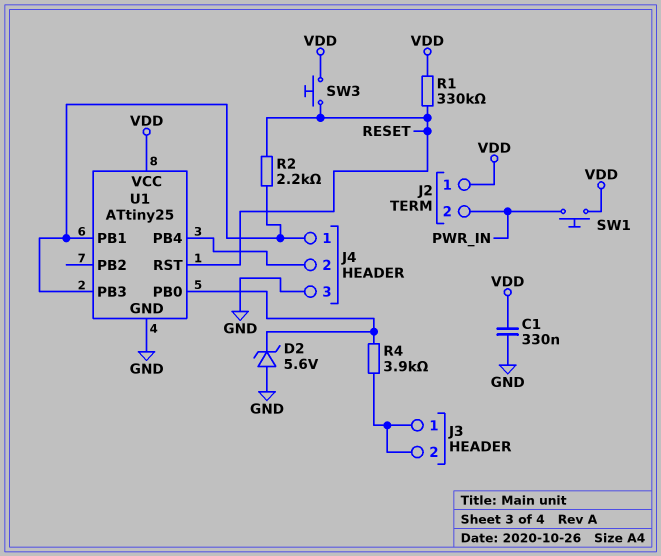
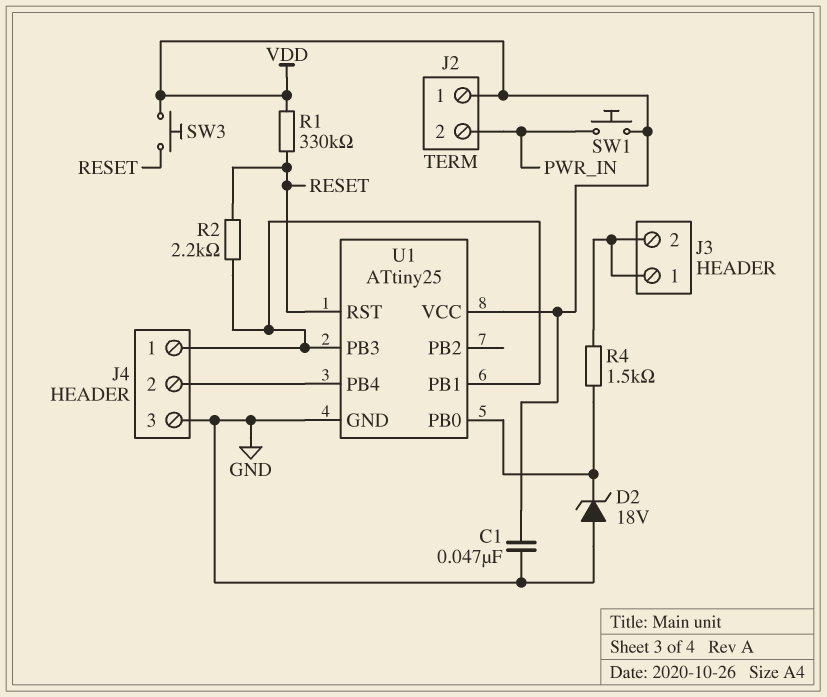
C1: 330nF (GND, VDD) -> 47nF (GND, VDD)
D2: zener 5.6V (A GND, K U1/PB0) -> zener 18V (A GND, K U1/PB0)
R4: 3.9k (J3/1, U1/PB0) -> 1.5k (J3/1, U1/PB0)

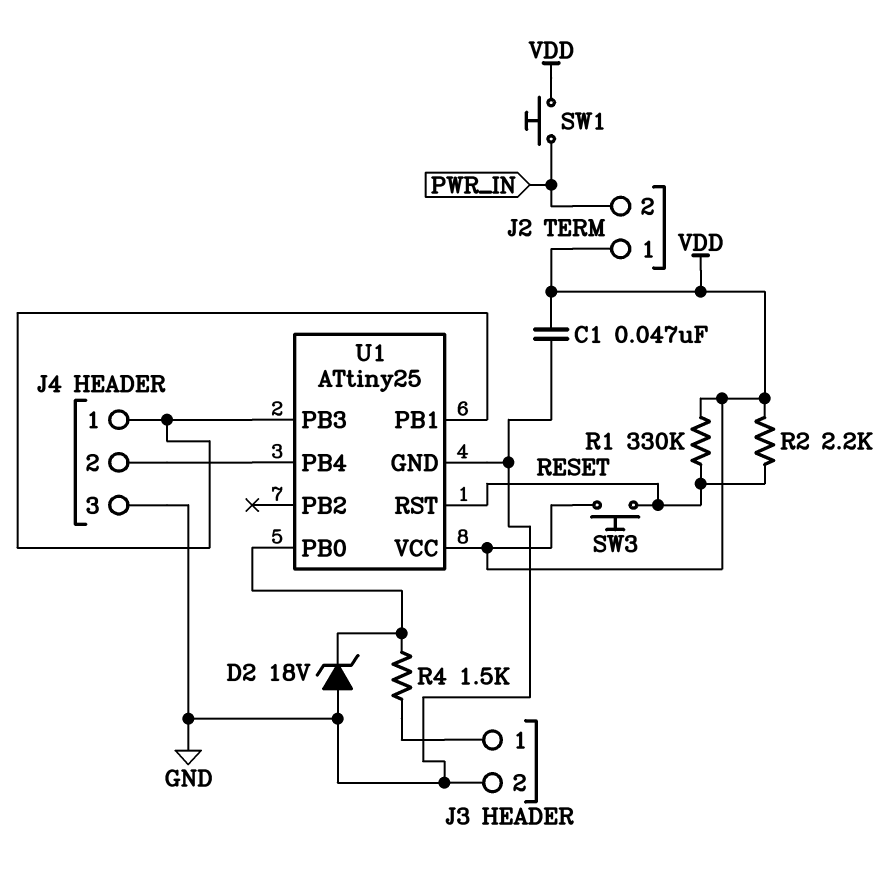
J3 pin 2: J3/1 -> GND
R2: 2.2k (J4/1, RESET) -> 2.2k (RESET, VDD)

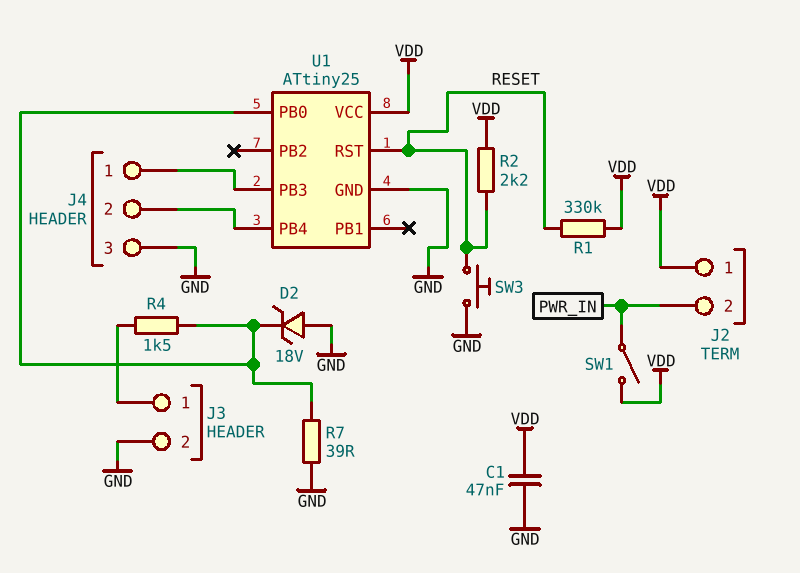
R7: none -> 39 (GND, U1/PB0)
SW1: button (PWR_IN, VDD) -> switch (PWR_IN, VDD)
SW3: button (RESET, VDD) -> button (GND, RESET)
U1 pin PB1: J4/1 -> none

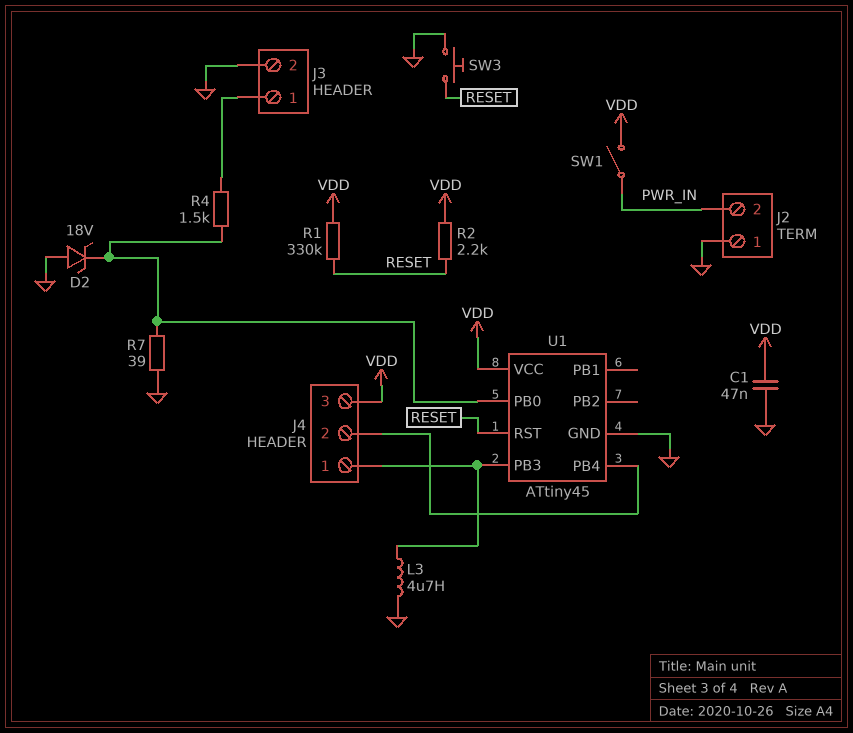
J2 pin 1: VDD -> GND
J4 pin 3: GND -> VDD
L3: none -> 4.7uH (GND, J4/1)
U1: ATtiny25 -> ATtiny45

